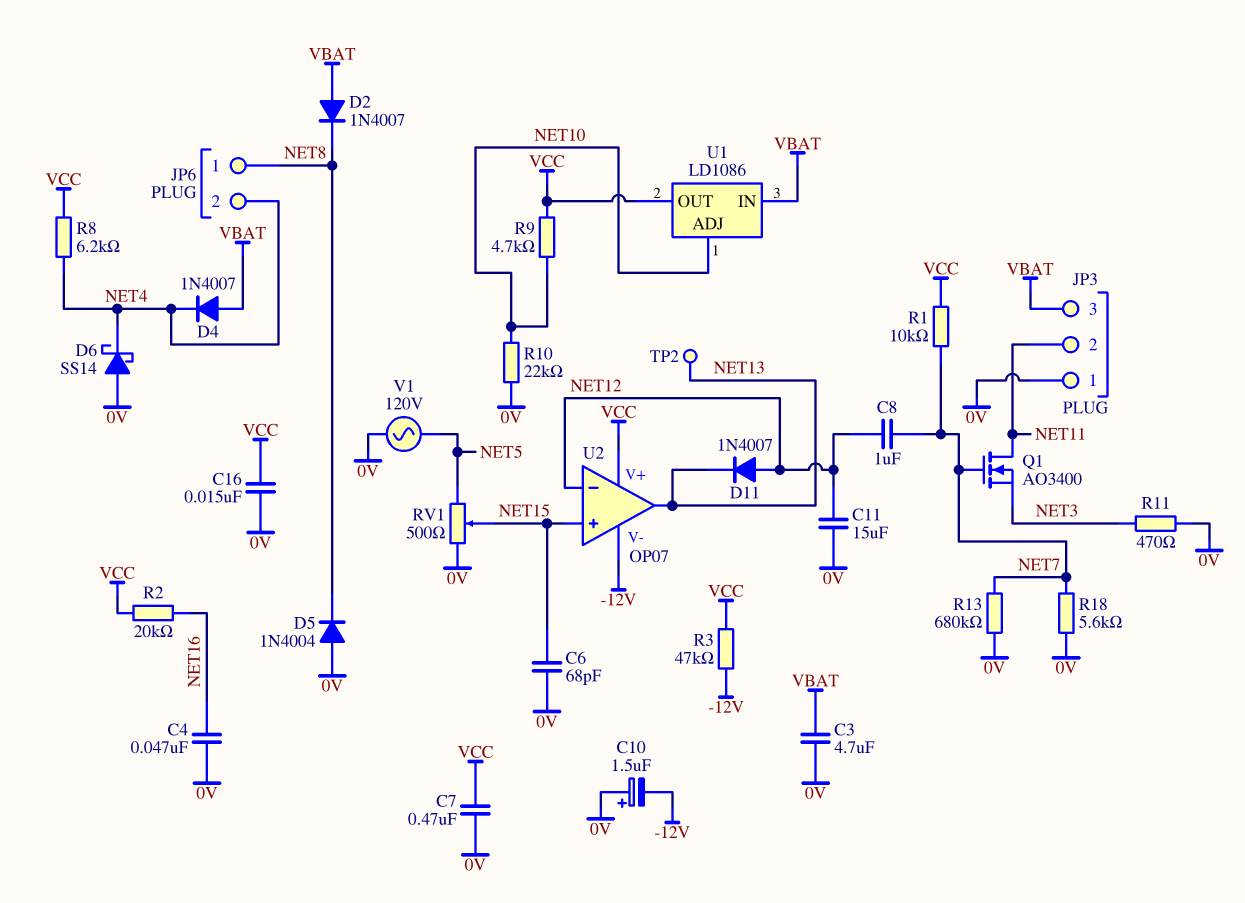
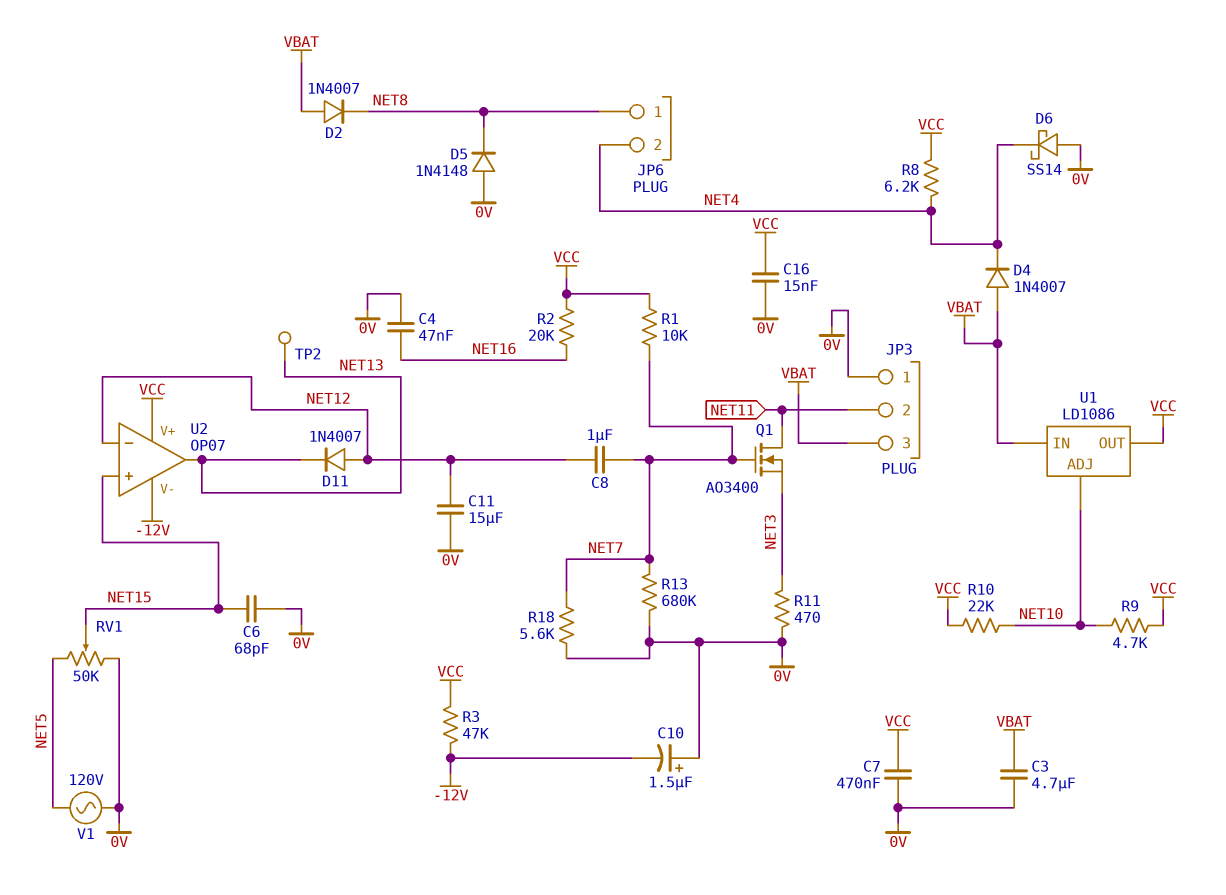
D5: diode 1N4004 (A 0V, K NET8) -> diode 1N4148 (A 0V, K NET8)
R10: 22k (0V, NET10) -> 22k (NET10, VCC)
RV1: 500 (0V, NET5, wiper NET15) -> 50k (0V, NET5, wiper NET15)

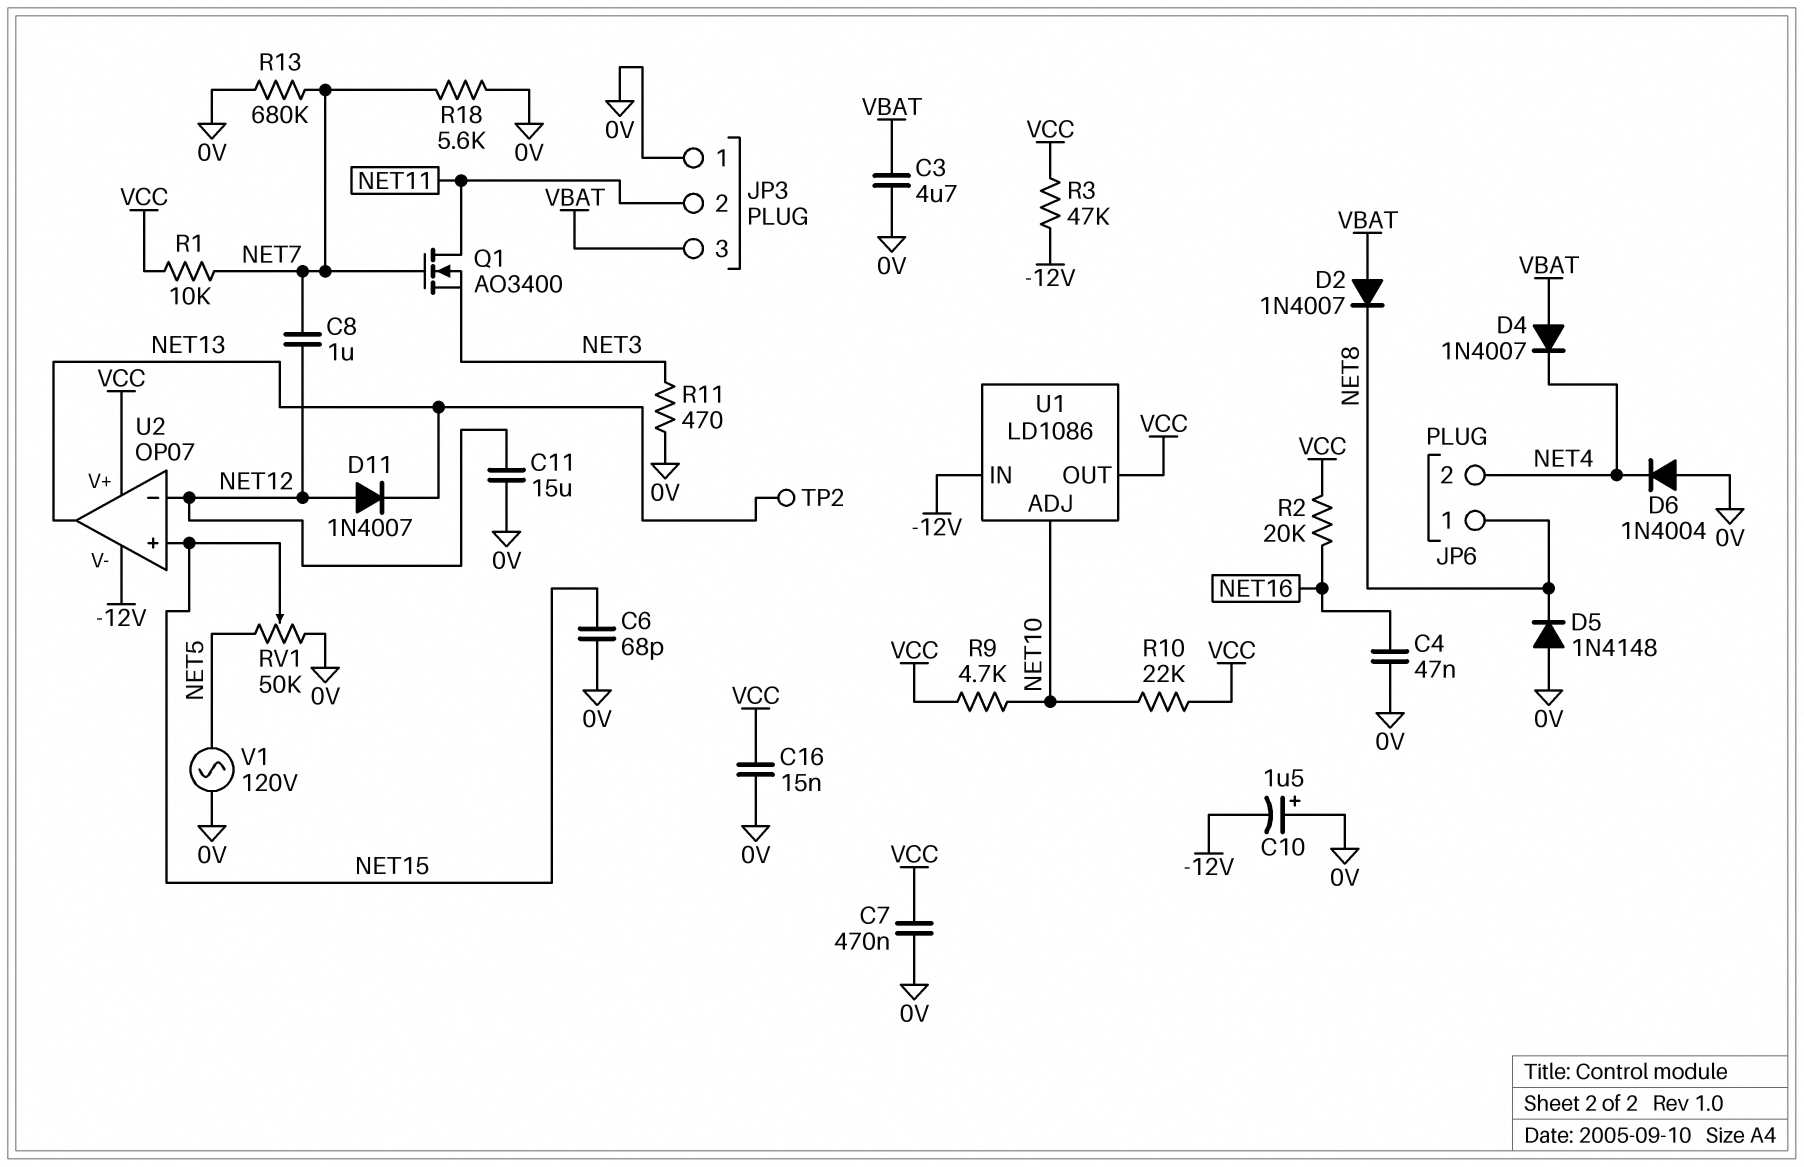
D6: schottky SS14 (A 0V, K NET4) -> diode 1N4004 (A 0V, K NET4)
R8: 6.2k (NET4, VCC) -> none
U1 pin IN: VBAT -> -12V

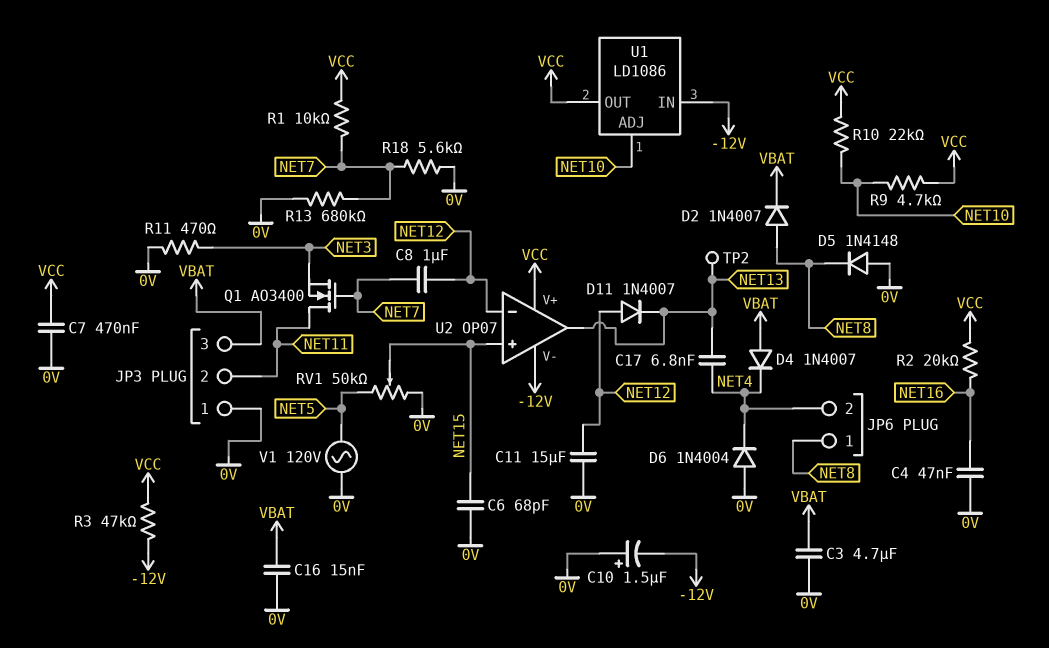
C16: 15nF (0V, VCC) -> 15nF (0V, VBAT)
C17: none -> 6.8nF (NET4, NET13)
D2: diode 1N4007 (A VBAT, K NET8) -> diode 1N4007 (A NET8, K VBAT)

